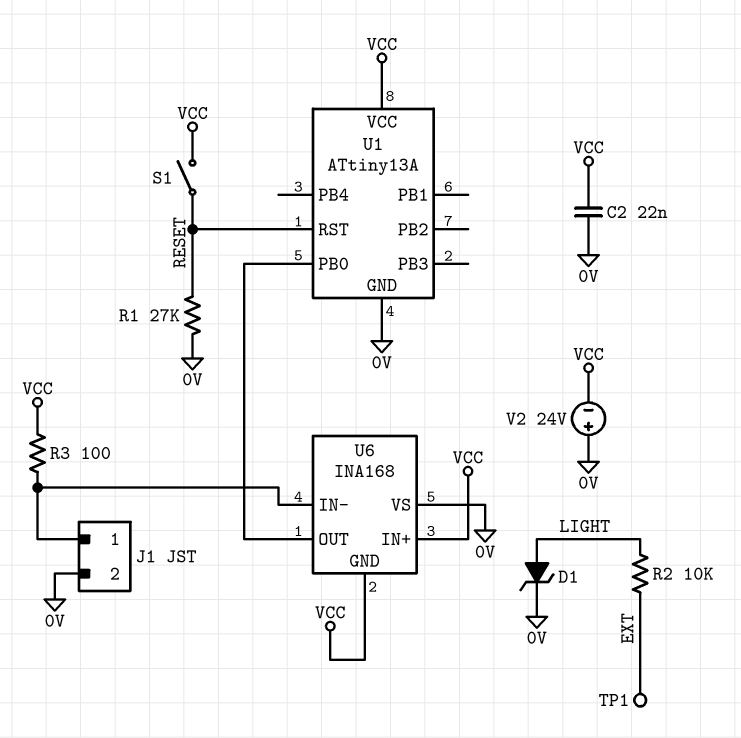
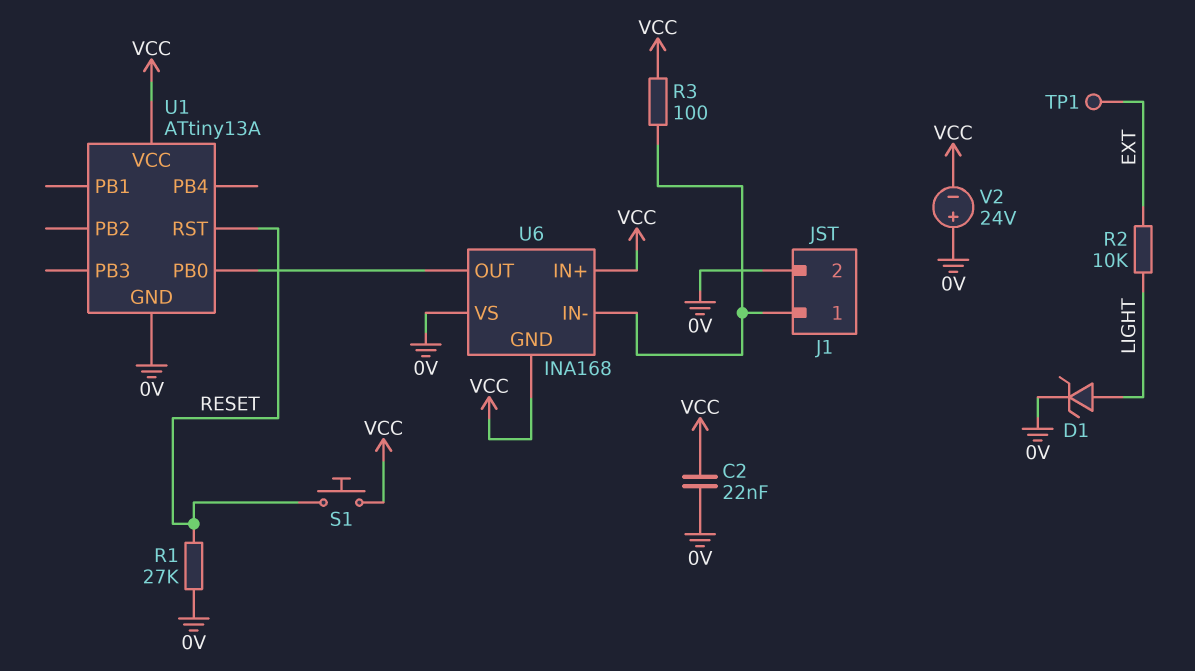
S1: switch (RESET, VCC) -> button (RESET, VCC)

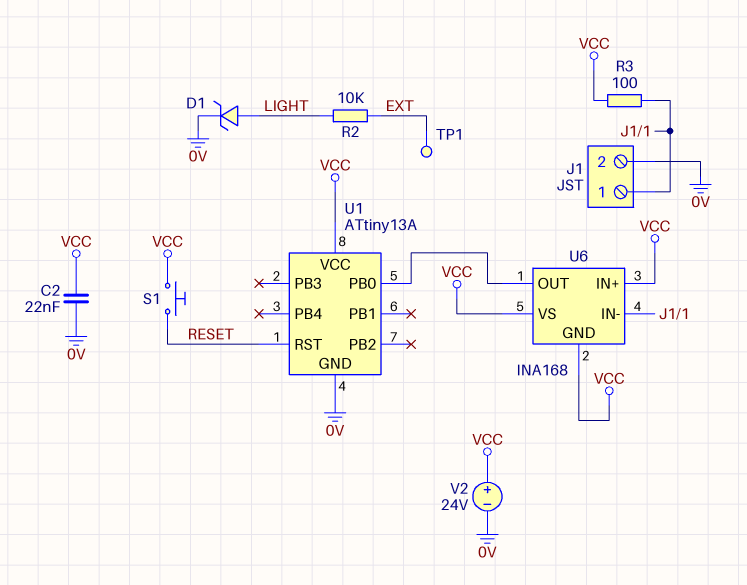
R1: 27k (0V, RESET) -> none
U6 pin VS: 0V -> VCC
V2: 24V (plus 0V, minus VCC) -> 24V (plus VCC, minus 0V)

